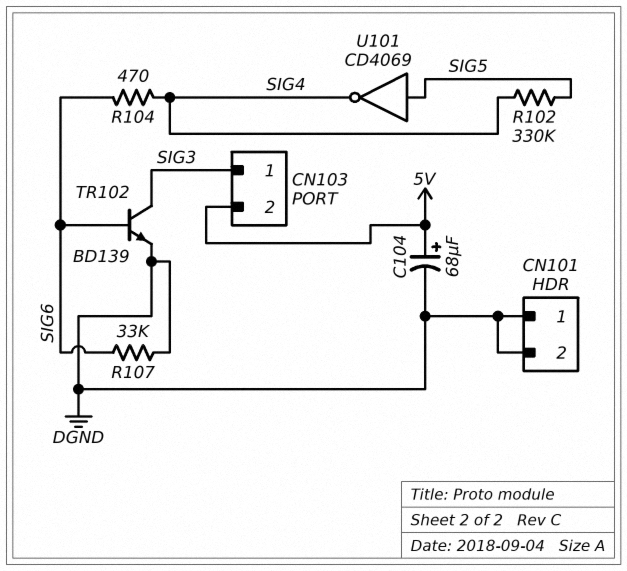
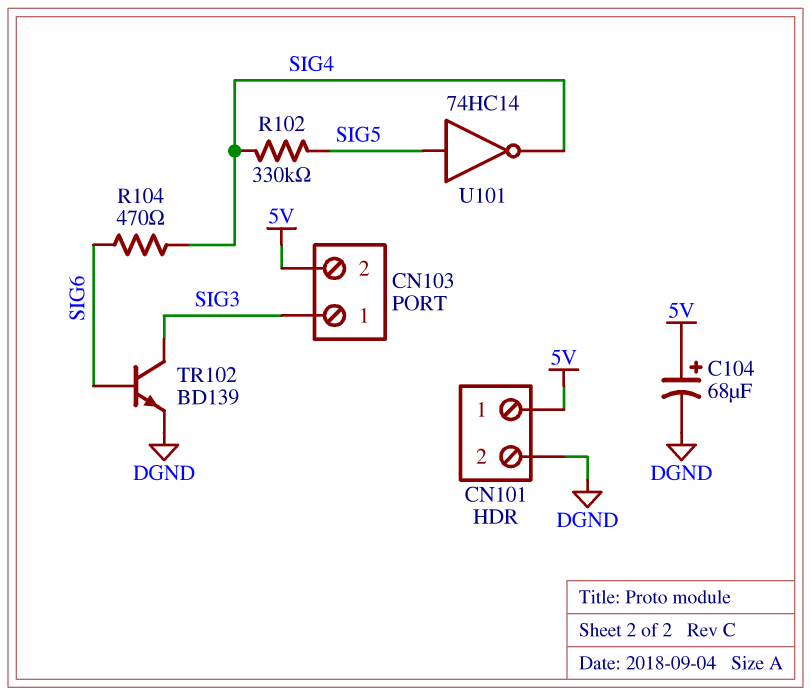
CN101 pin 1: DGND -> 5V
R107: 33k (DGND, SIG6) -> none
U101: NOT CD4069 (in SIG5, out SIG4) -> NOT 74HC14 (in SIG5, out SIG4)

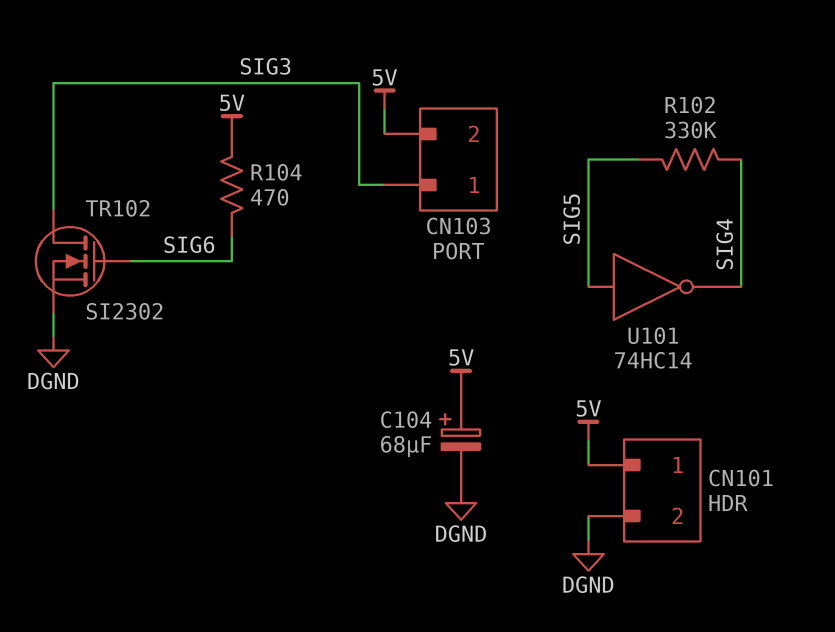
R104: 470 (SIG4, SIG6) -> 470 (5V, SIG6)
TR102: NPN BD139 (B SIG6, C SIG3, E DGND) -> NMOS SI2302 (G SIG6, D SIG3, S DGND)

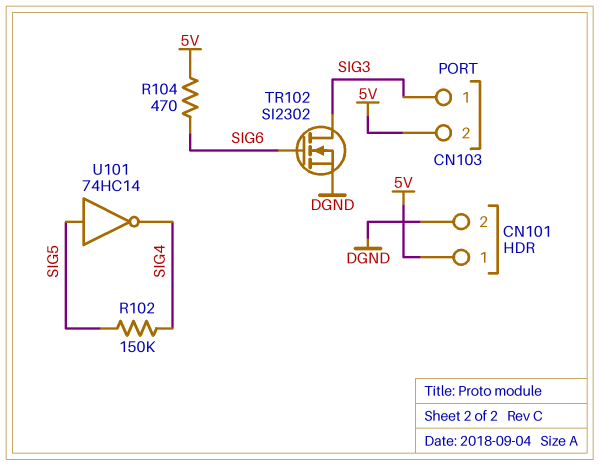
C104: 68uF (plus 5V, minus DGND) -> none
R102: 330k (SIG4, SIG5) -> 150k (SIG4, SIG5)

